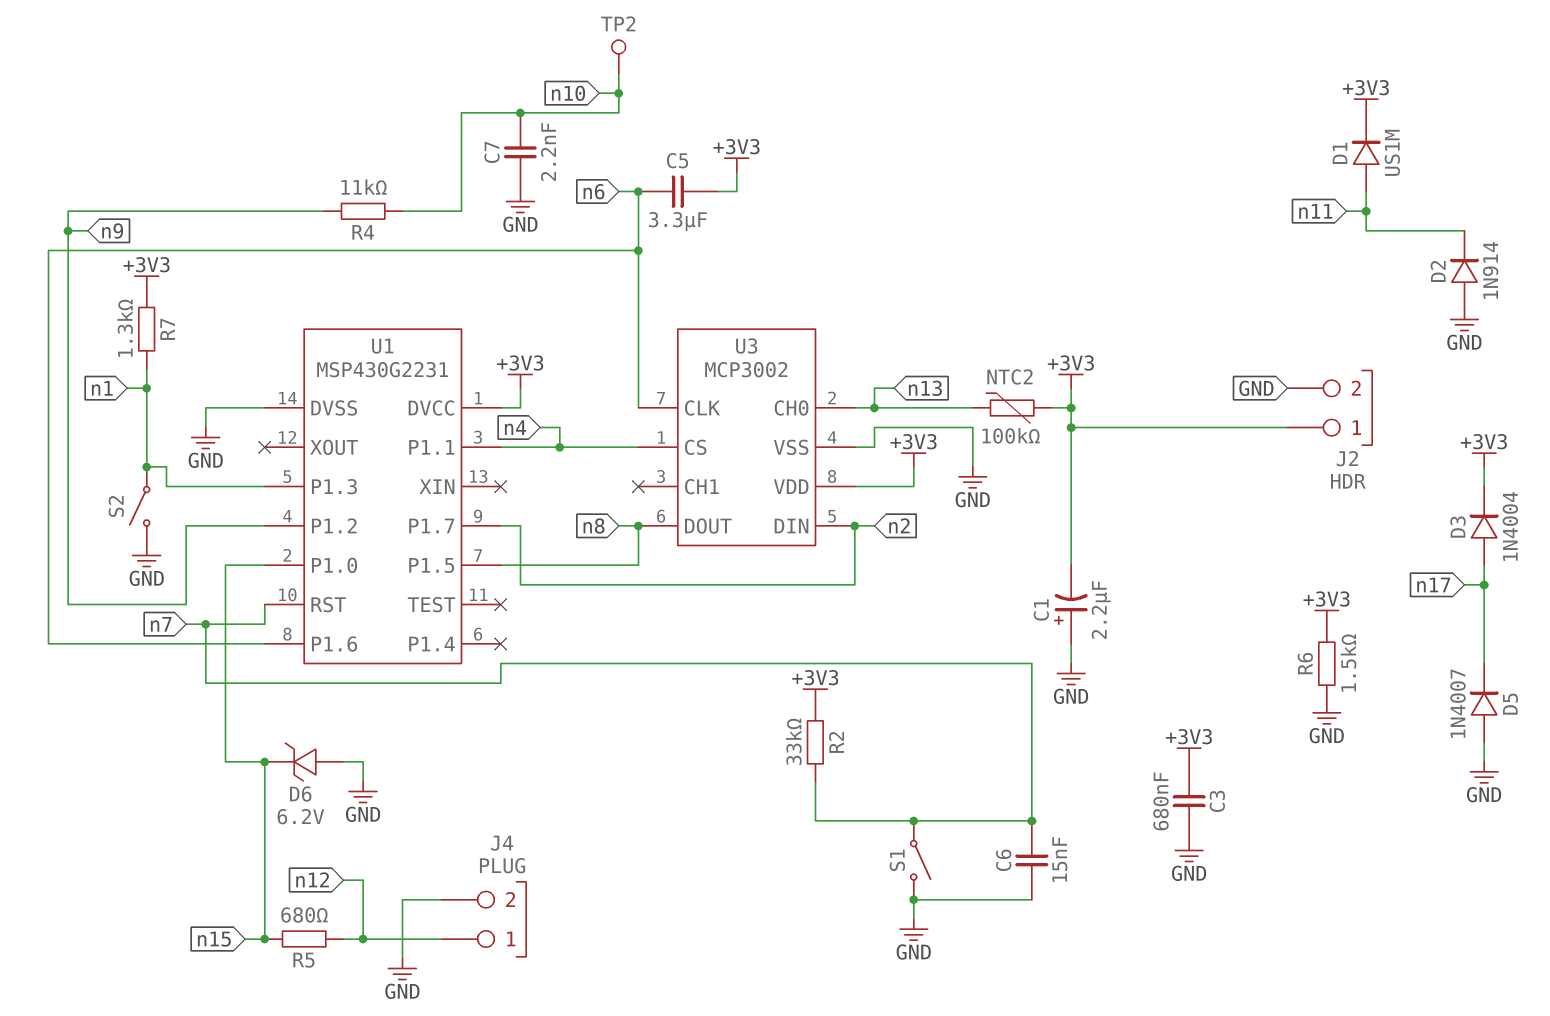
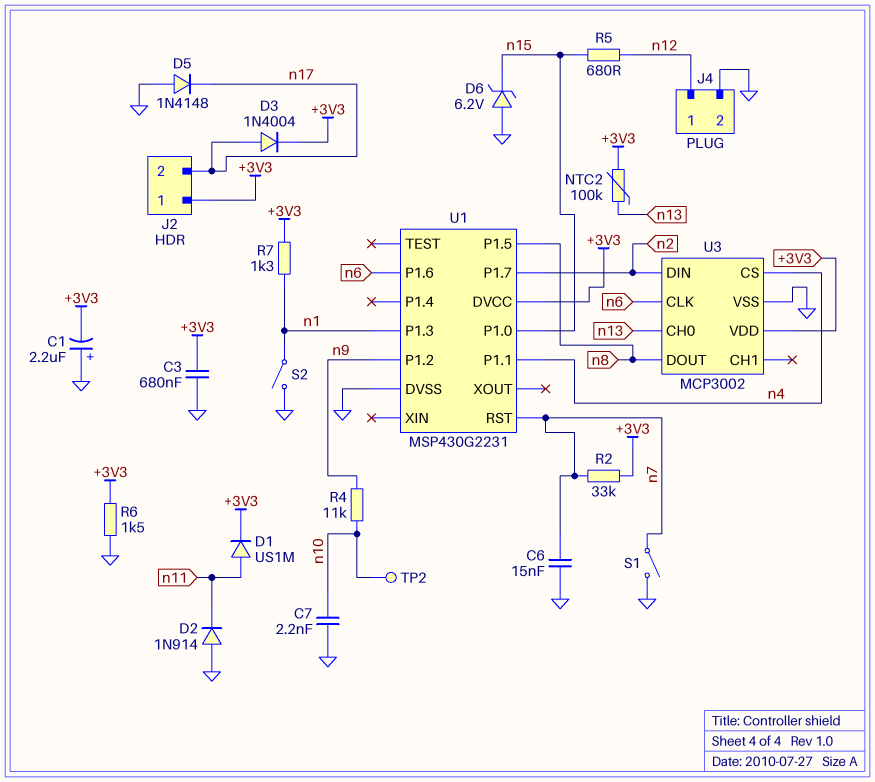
C5: 3.3uF (+3V3, n6) -> none
D5: diode 1N4007 (A GND, K n17) -> diode 1N4148 (A GND, K n17)
J2 pin 2: GND -> n17

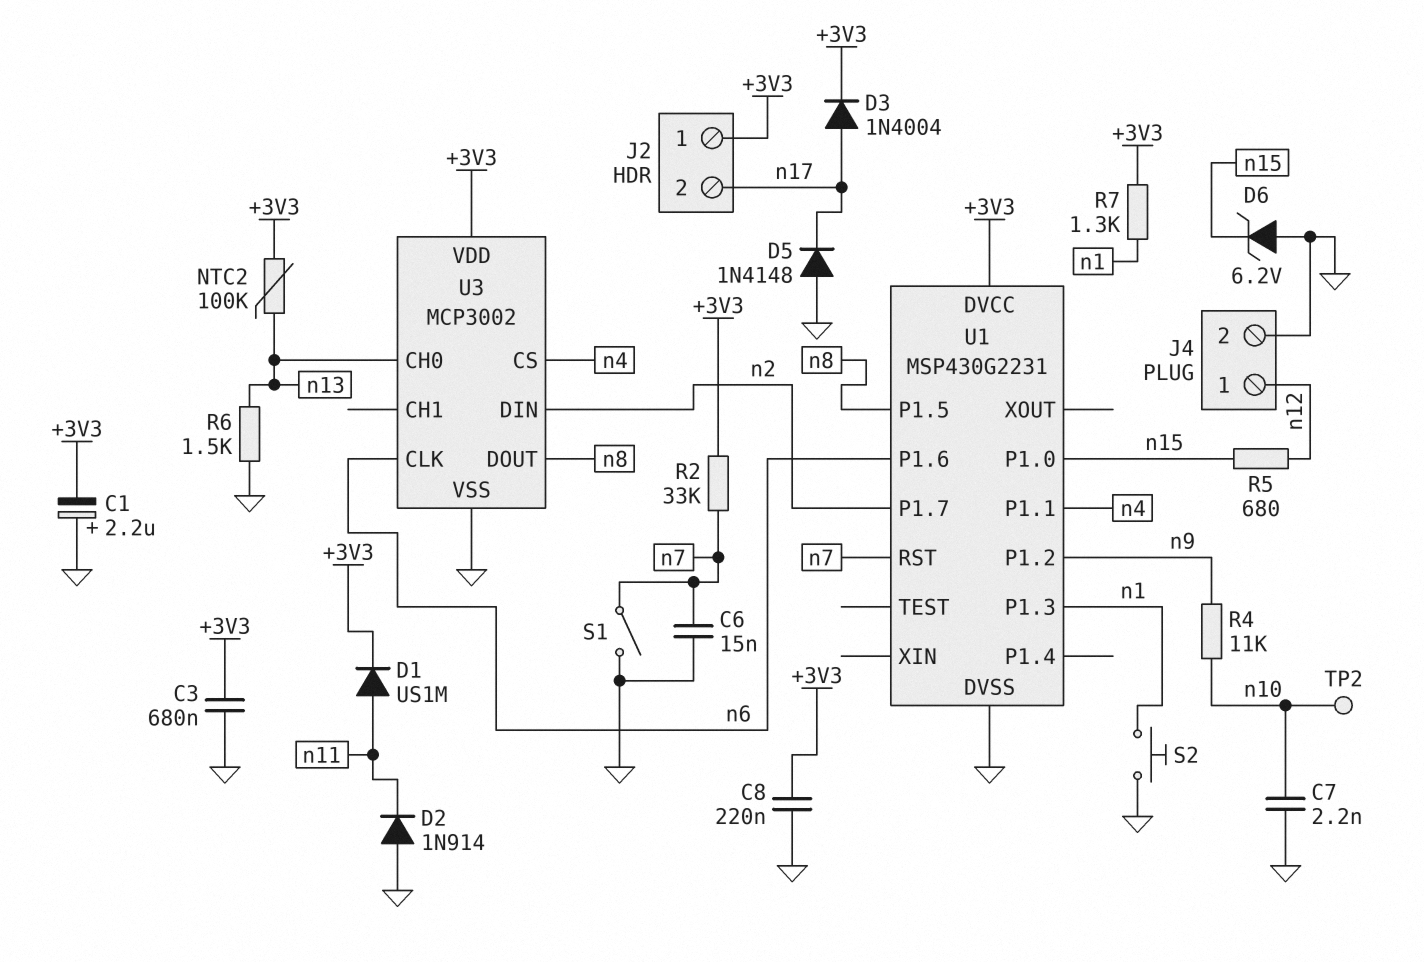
C8: none -> 220nF (+3V3, GND)
R6: 1.5k (+3V3, GND) -> 1.5k (GND, n13)
S2: switch (GND, n1) -> button (GND, n1)

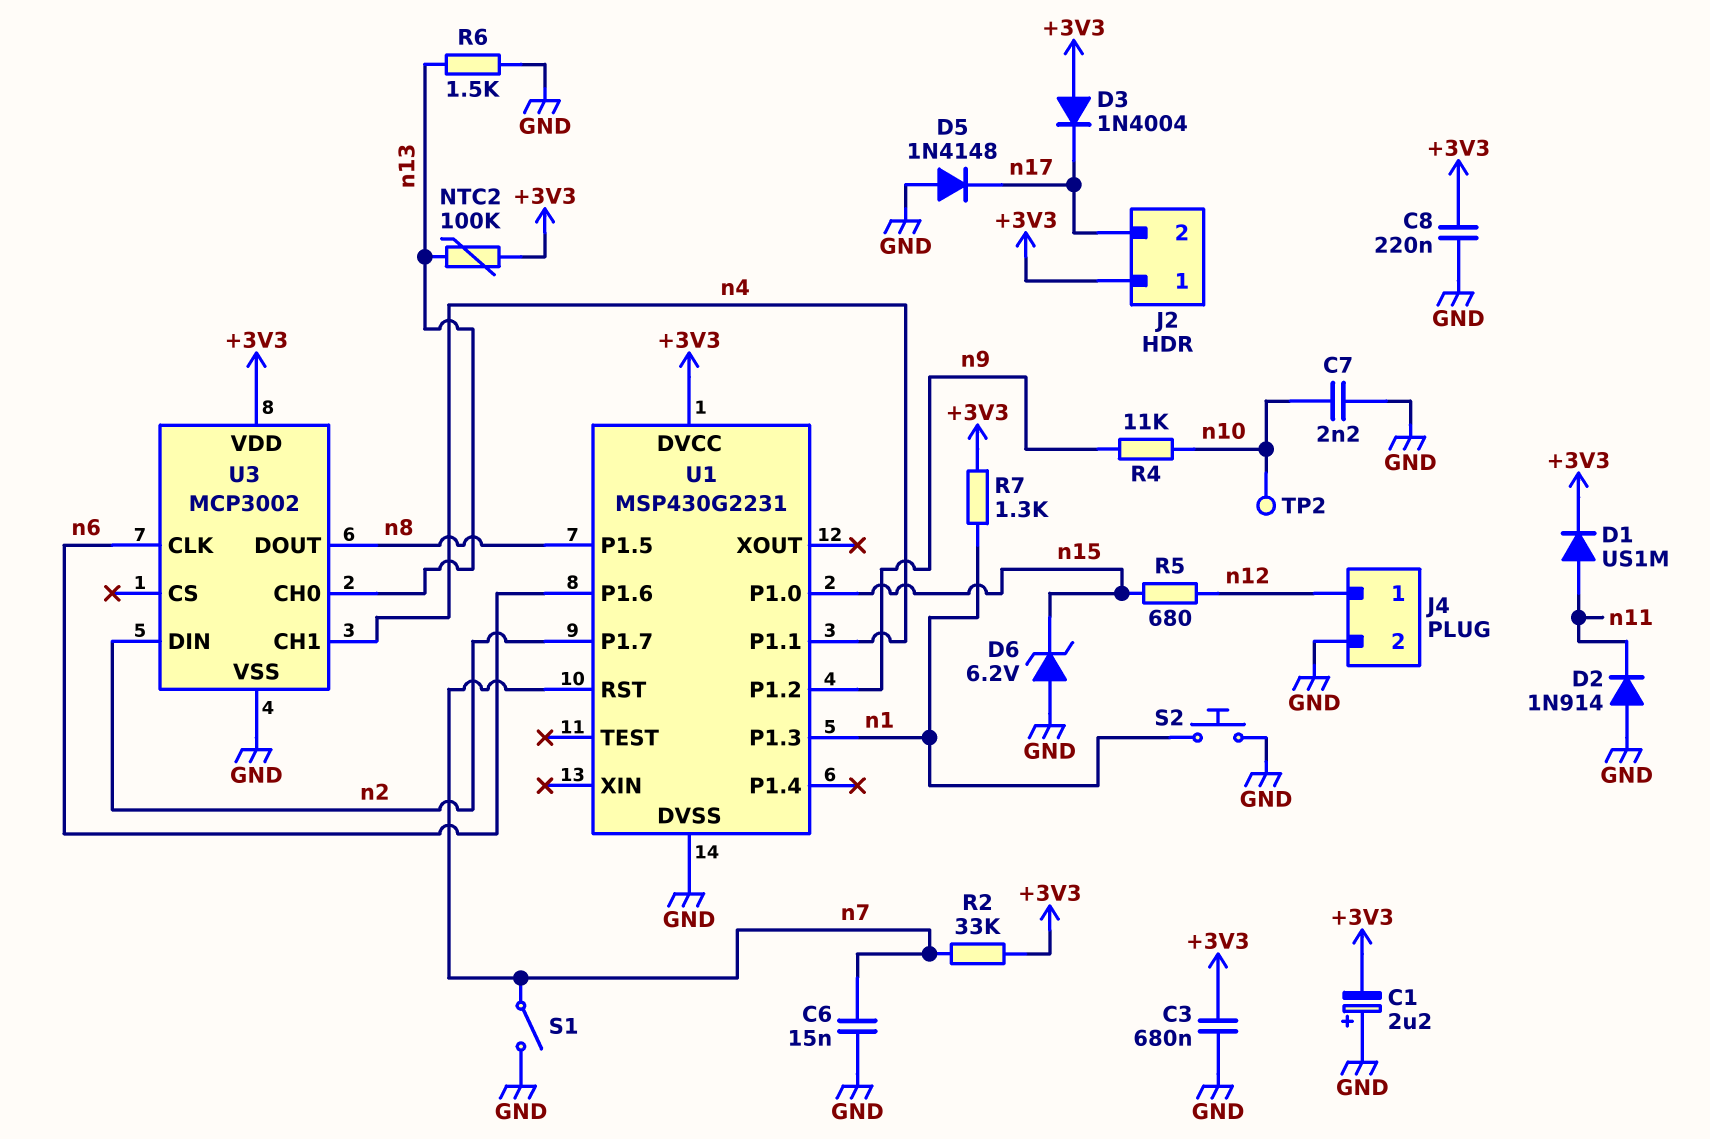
D3: diode 1N4004 (A n17, K +3V3) -> diode 1N4004 (A +3V3, K n17)
U3 pin CH1: none -> n4
U3 pin CS: n4 -> none

